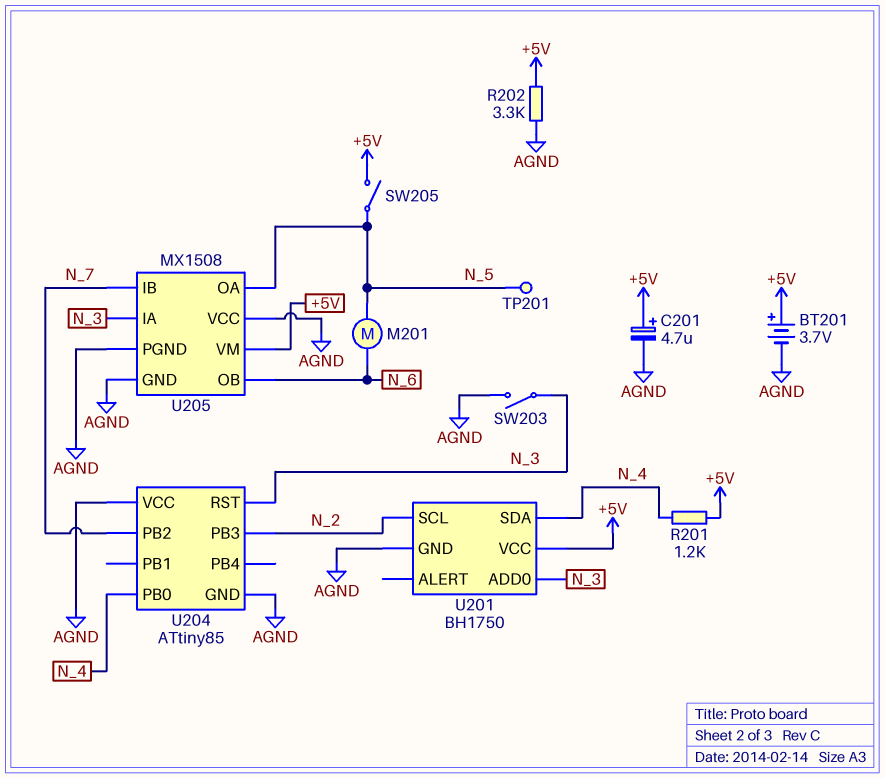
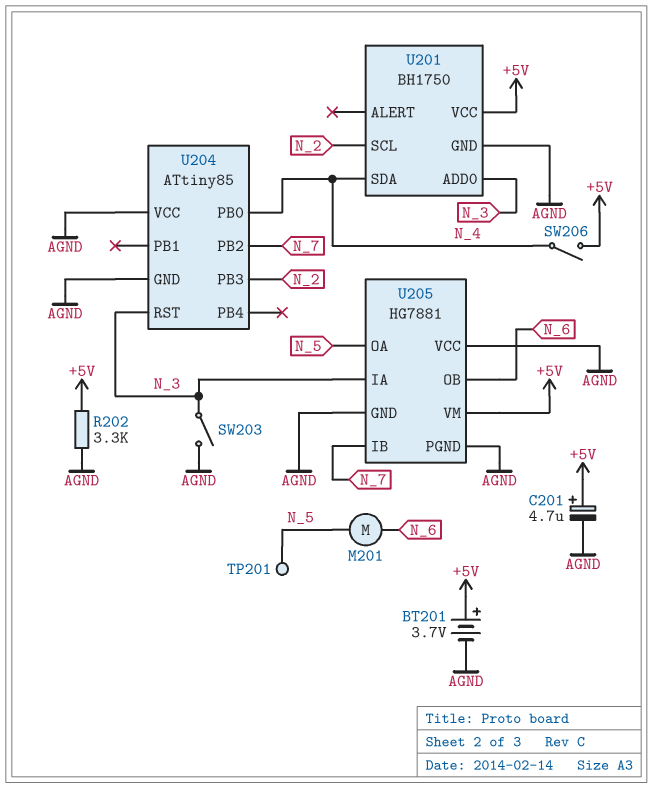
R201: 1.2k (+5V, N_4) -> none
SW205: switch (+5V, N_5) -> none
SW206: none -> switch (+5V, N_4)
U205: MX1508 -> HG7881

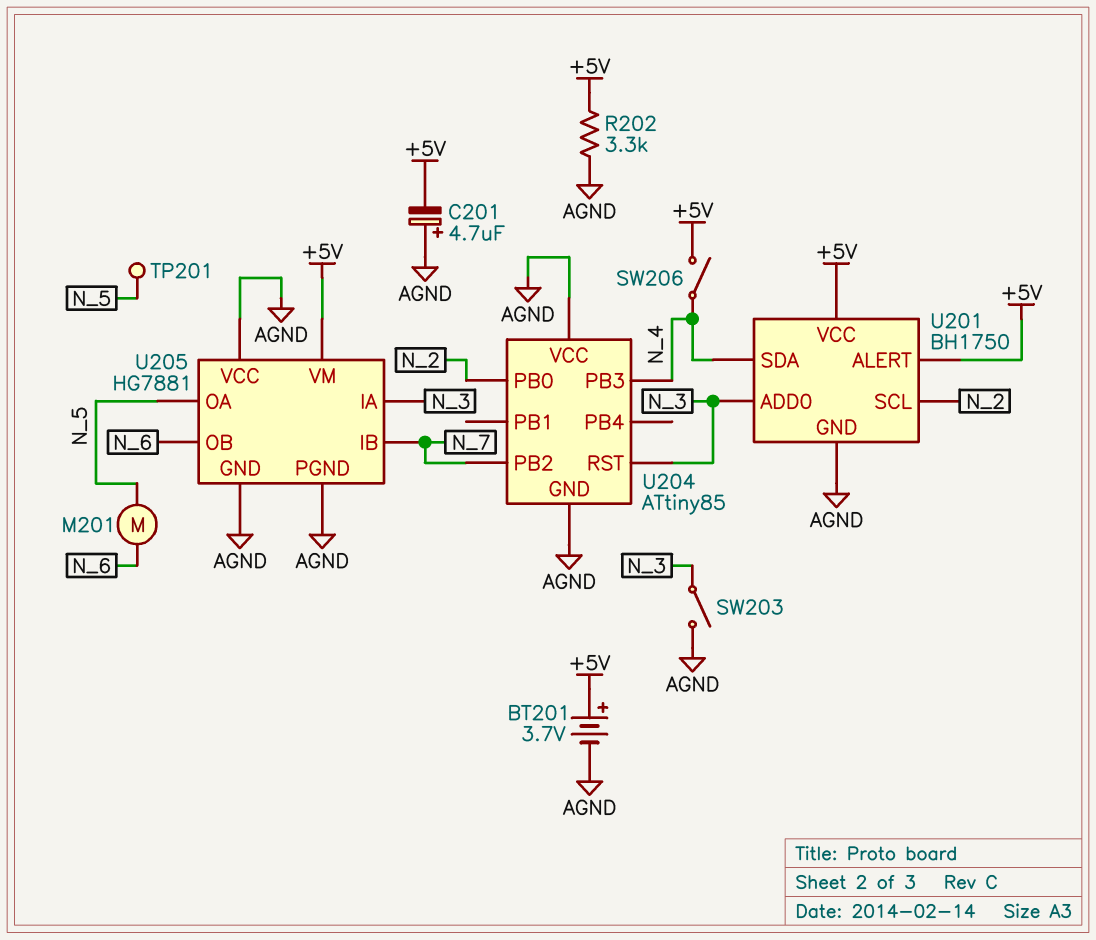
C201: 4.7uF (plus +5V, minus AGND) -> 4.7uF (plus AGND, minus +5V)
U201 pin ALERT: none -> +5V
U204 pin PB0: N_4 -> N_2
U204 pin PB3: N_2 -> N_4

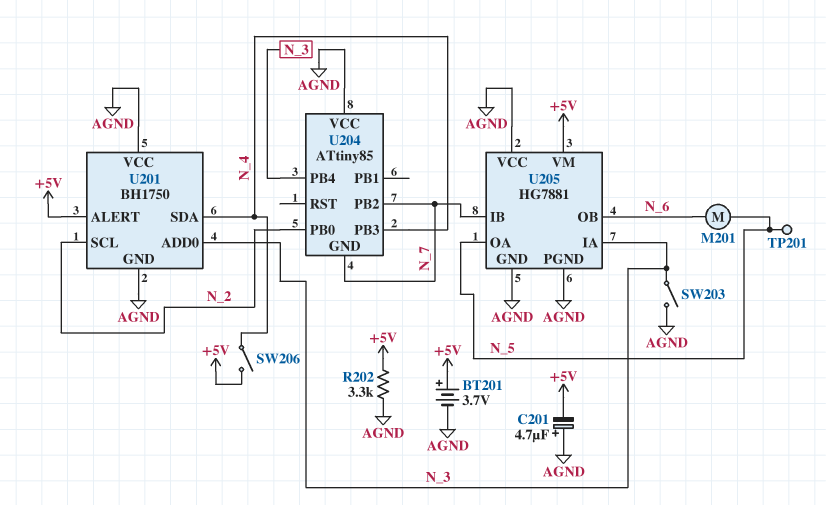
U201 pin VCC: +5V -> AGND
U204 pin GND: AGND -> N_7
U204 pin PB4: none -> N_3
U204 pin RST: N_3 -> none

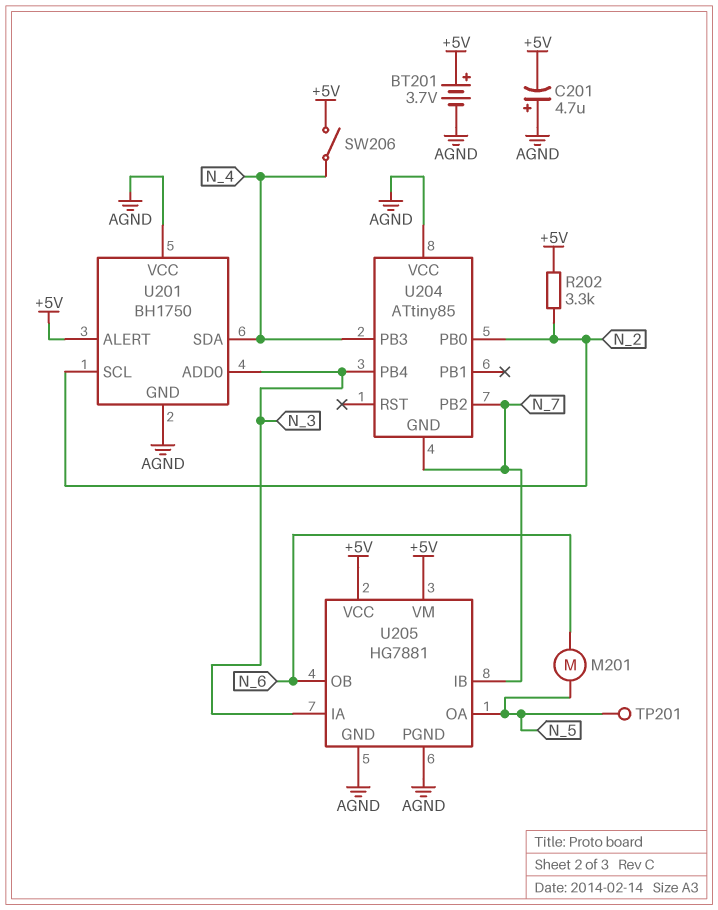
R202: 3.3k (+5V, AGND) -> 3.3k (+5V, N_2)
SW203: switch (AGND, N_3) -> none
U205 pin VCC: AGND -> +5V

